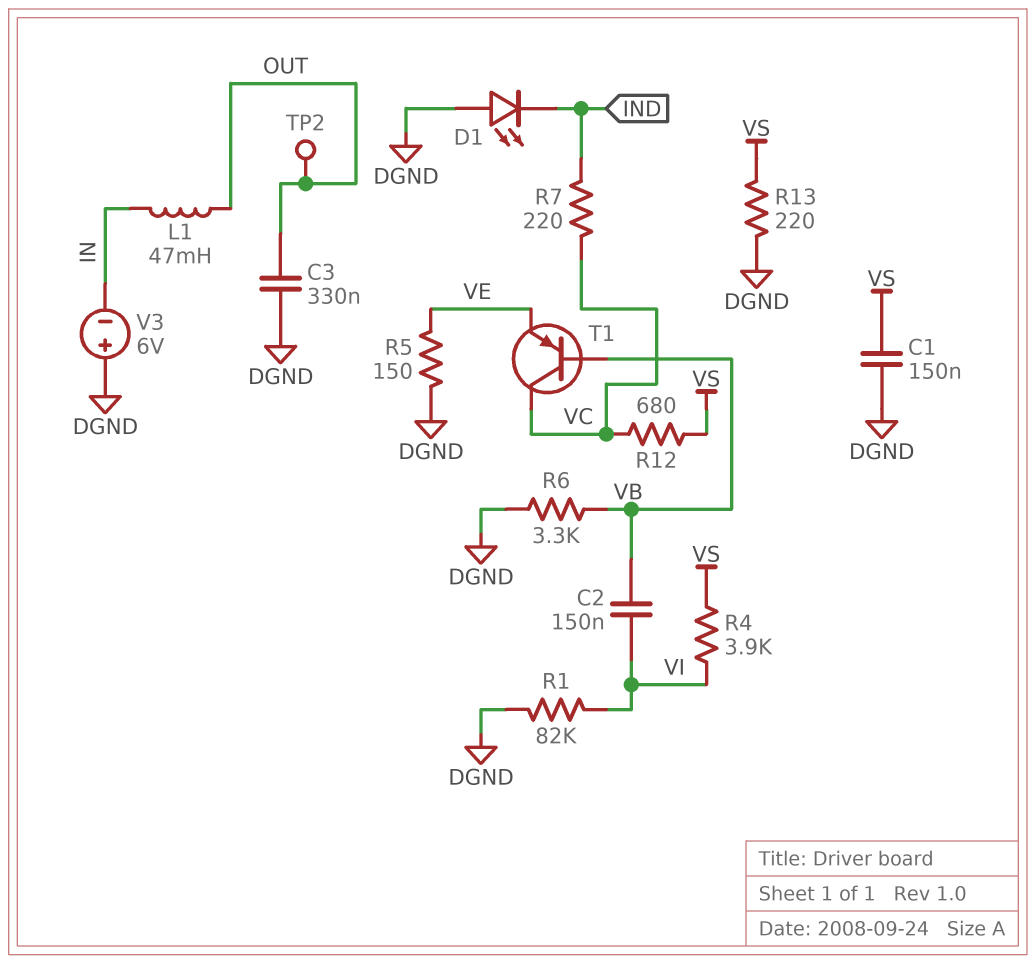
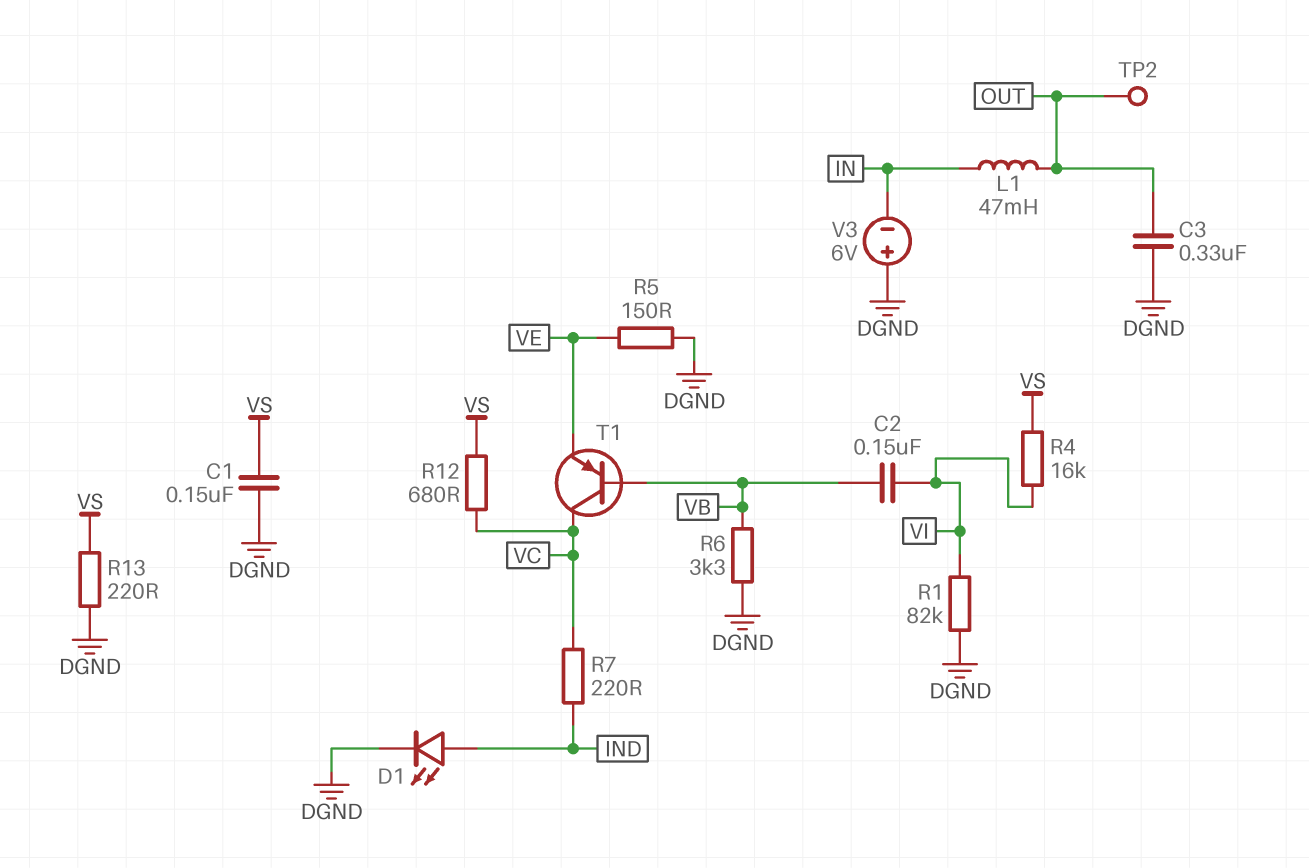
D1: LED (A DGND, K IND) -> LED (A IND, K DGND)
R4: 3.9k (VI, VS) -> 16k (VI, VS)

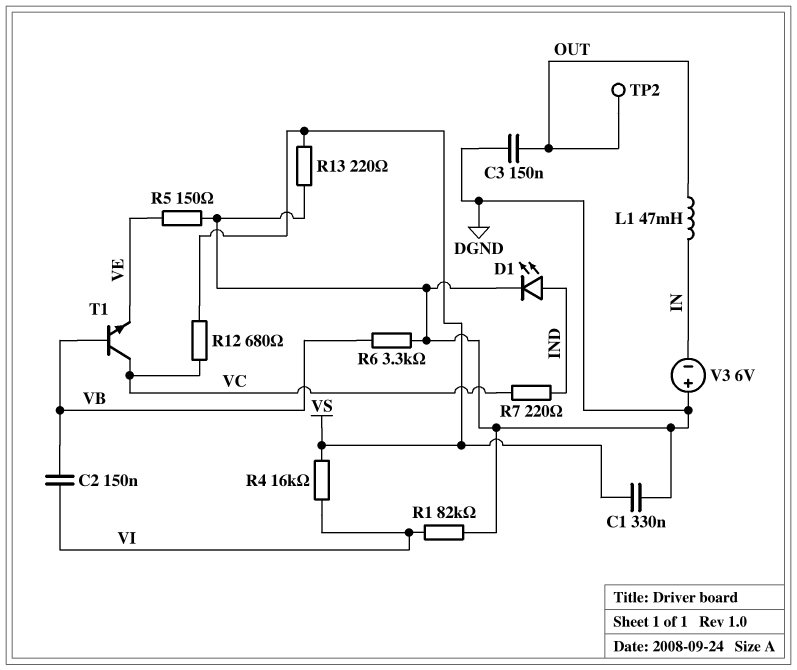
C1: 150nF (DGND, VS) -> 330nF (DGND, VS)
C3: 330nF (DGND, OUT) -> 150nF (DGND, OUT)
T1: PNP (B VB, C VC, E VE) -> NPN (B VB, C VC, E VE)

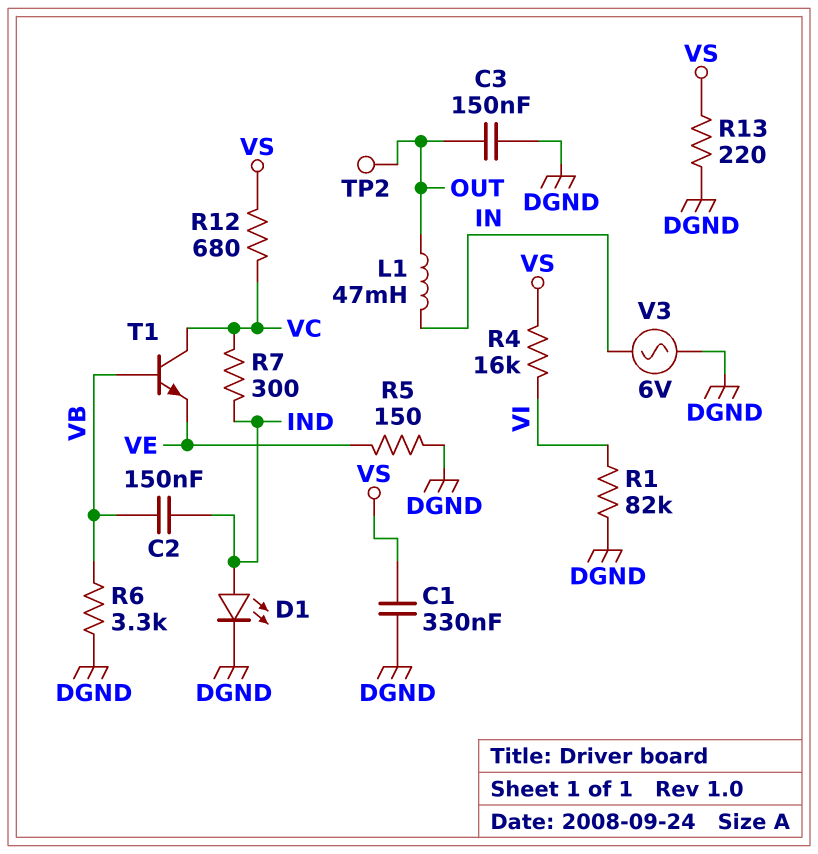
C2: 150nF (VB, VI) -> 150nF (IND, VB)
R7: 220 (IND, VC) -> 300 (IND, VC)
V3: 6V (plus DGND, minus IN) -> AC 6V (DGND, IN)

